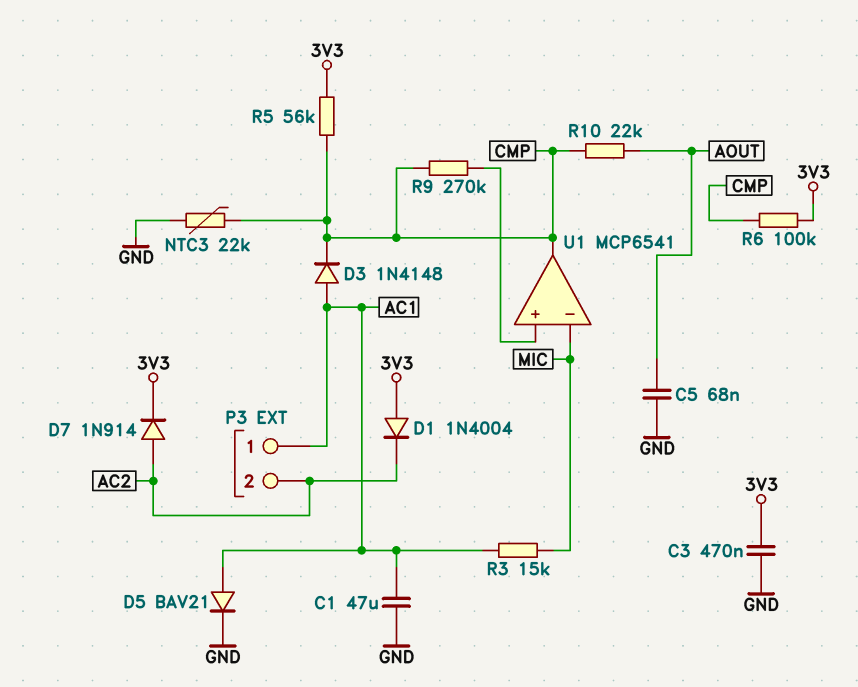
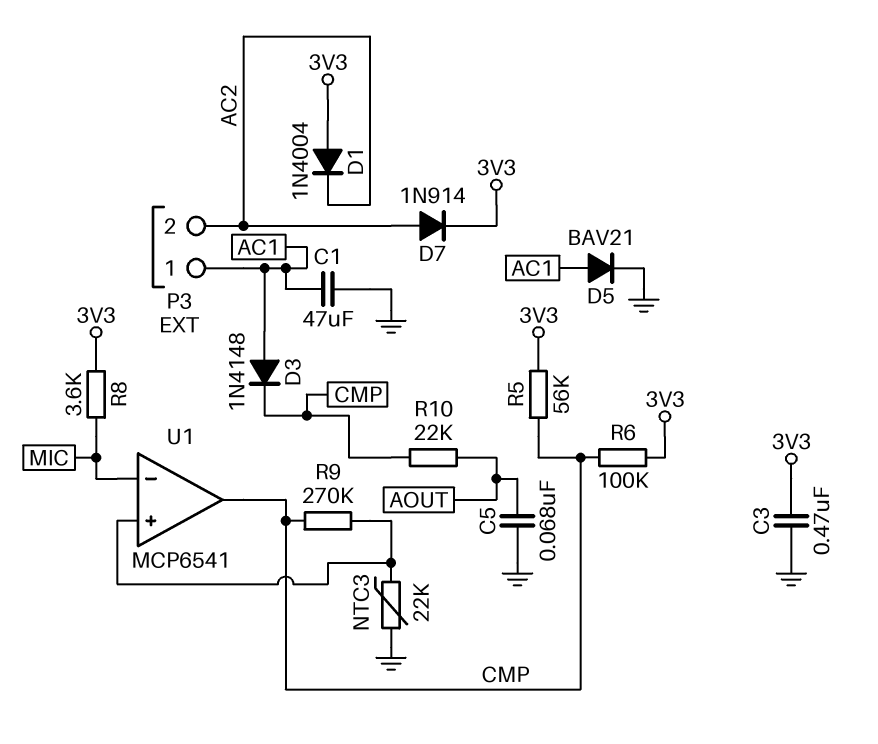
NTC3: 22k (CMP, GND) -> 22k (GND, U1/in+)
R3: 15k (AC1, MIC) -> none
R8: none -> 3.6k (3V3, MIC)

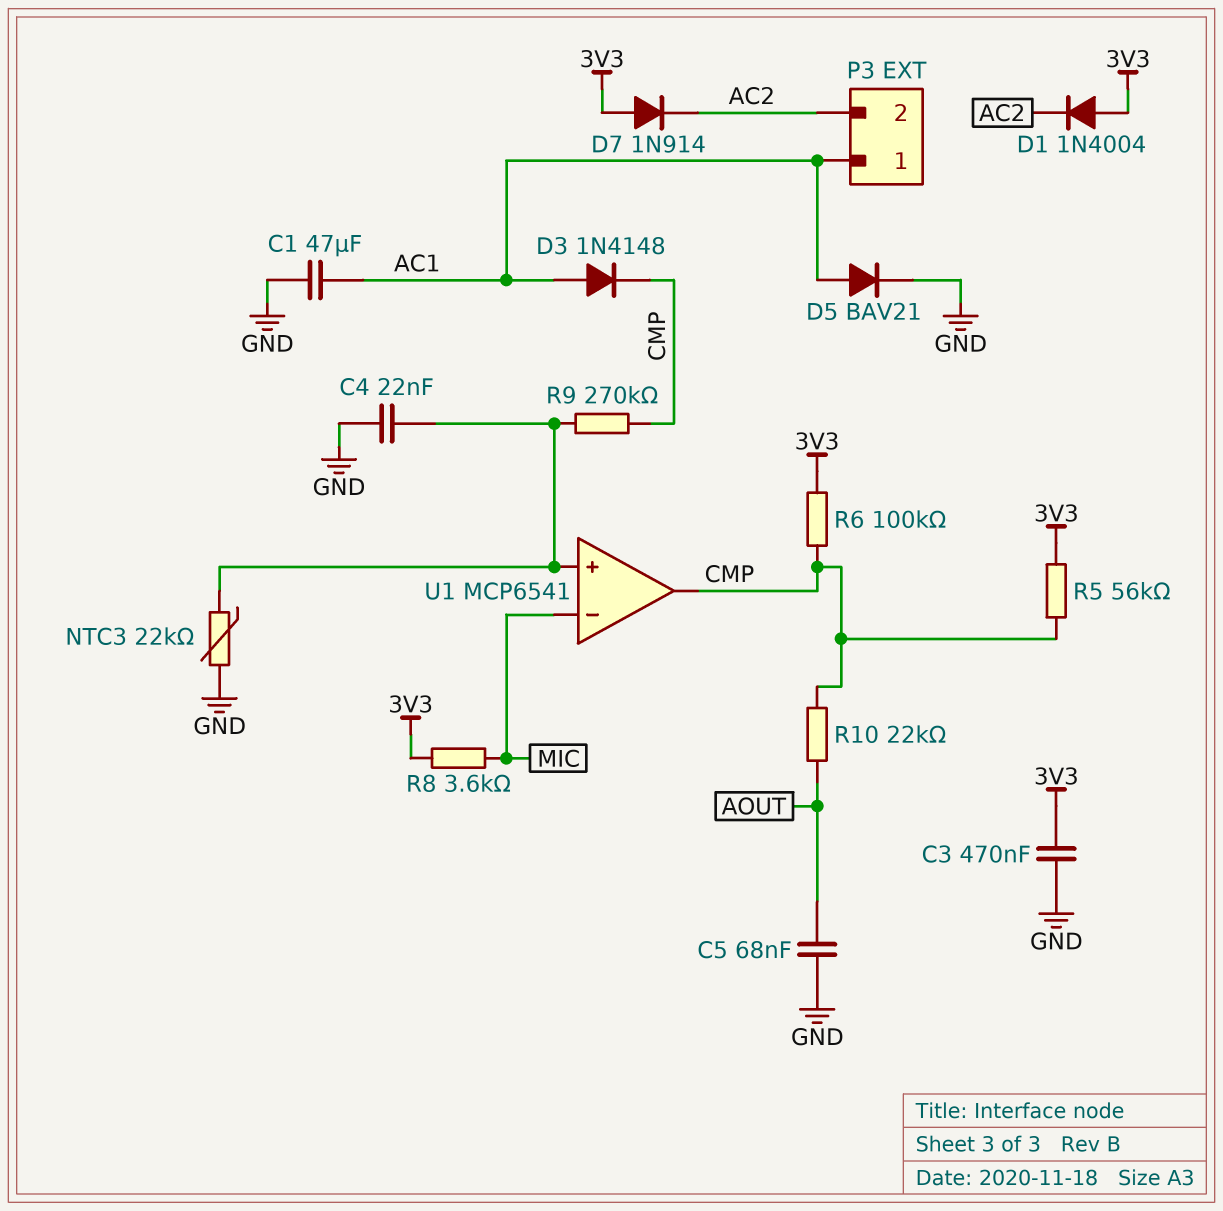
C4: none -> 22nF (GND, U1/in+)
D7: diode 1N914 (A AC2, K 3V3) -> diode 1N914 (A 3V3, K AC2)

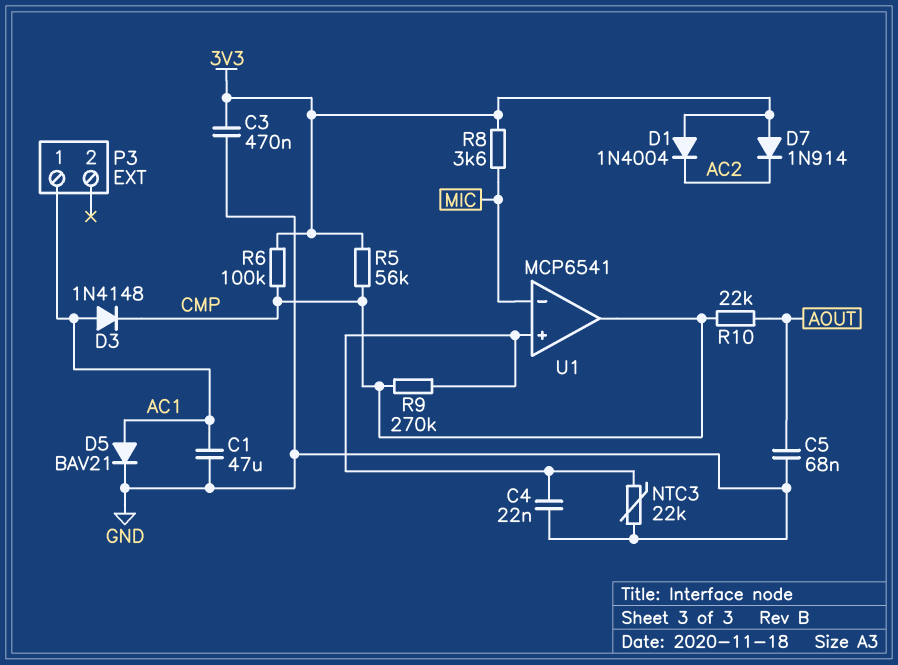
P3 pin 2: AC2 -> none

